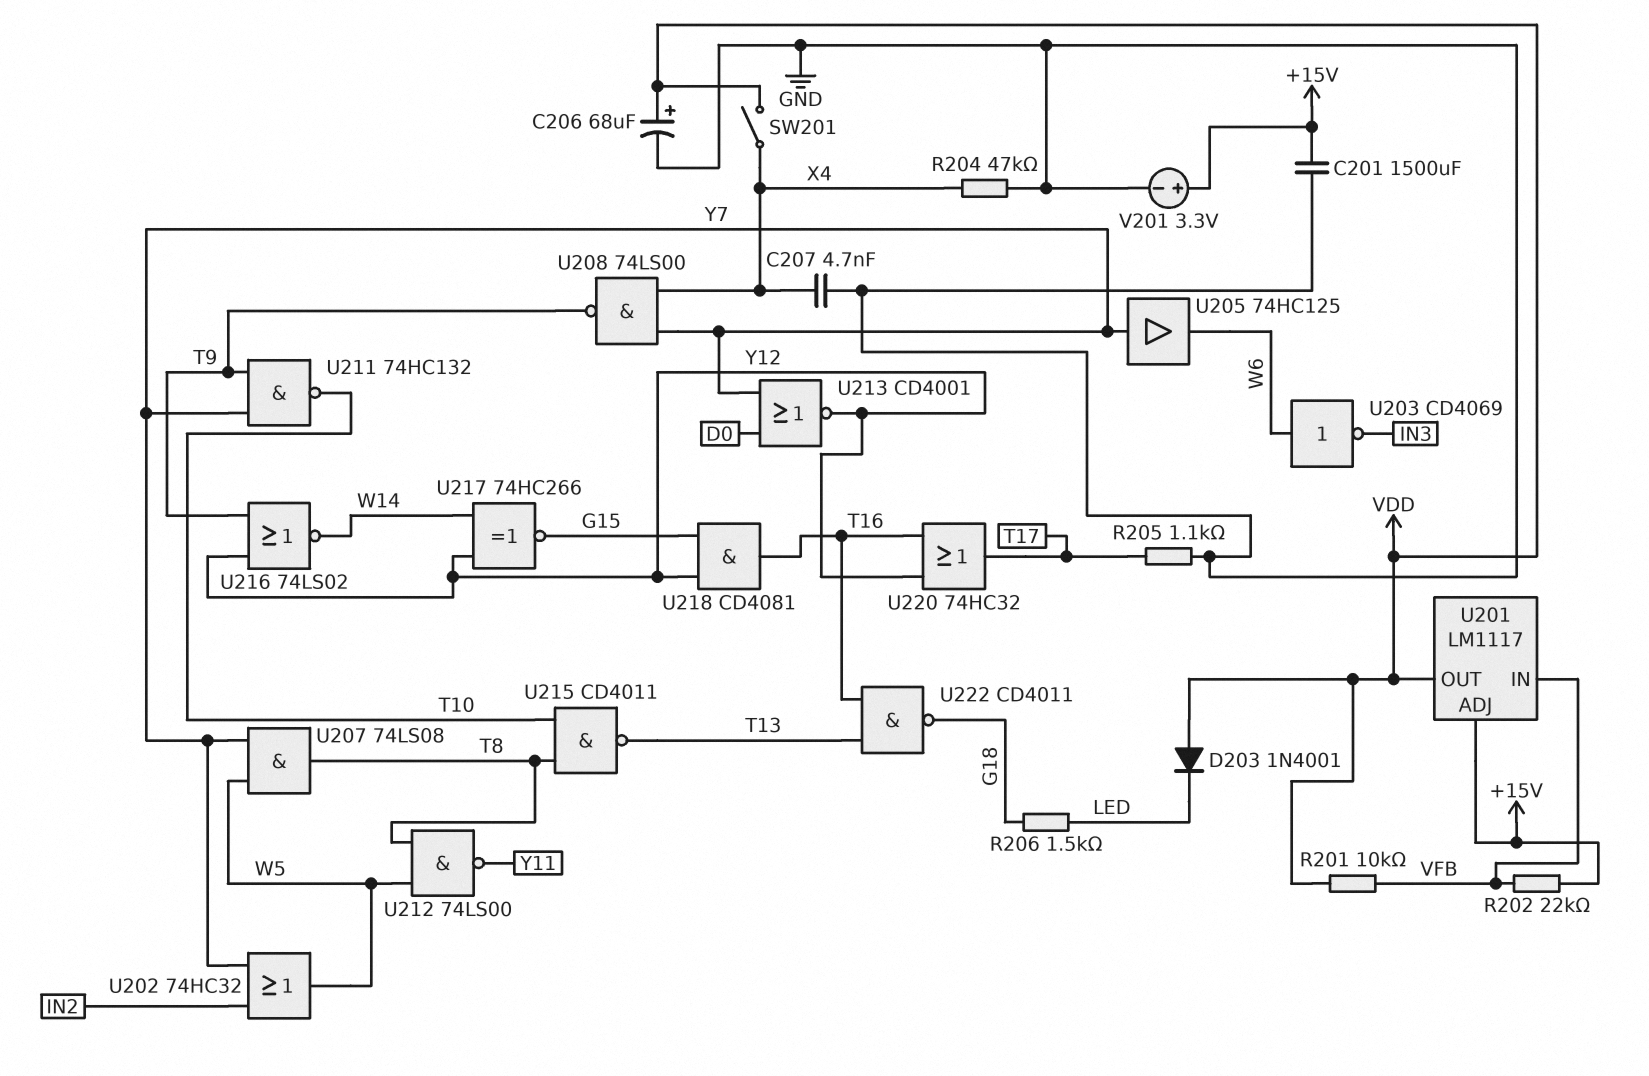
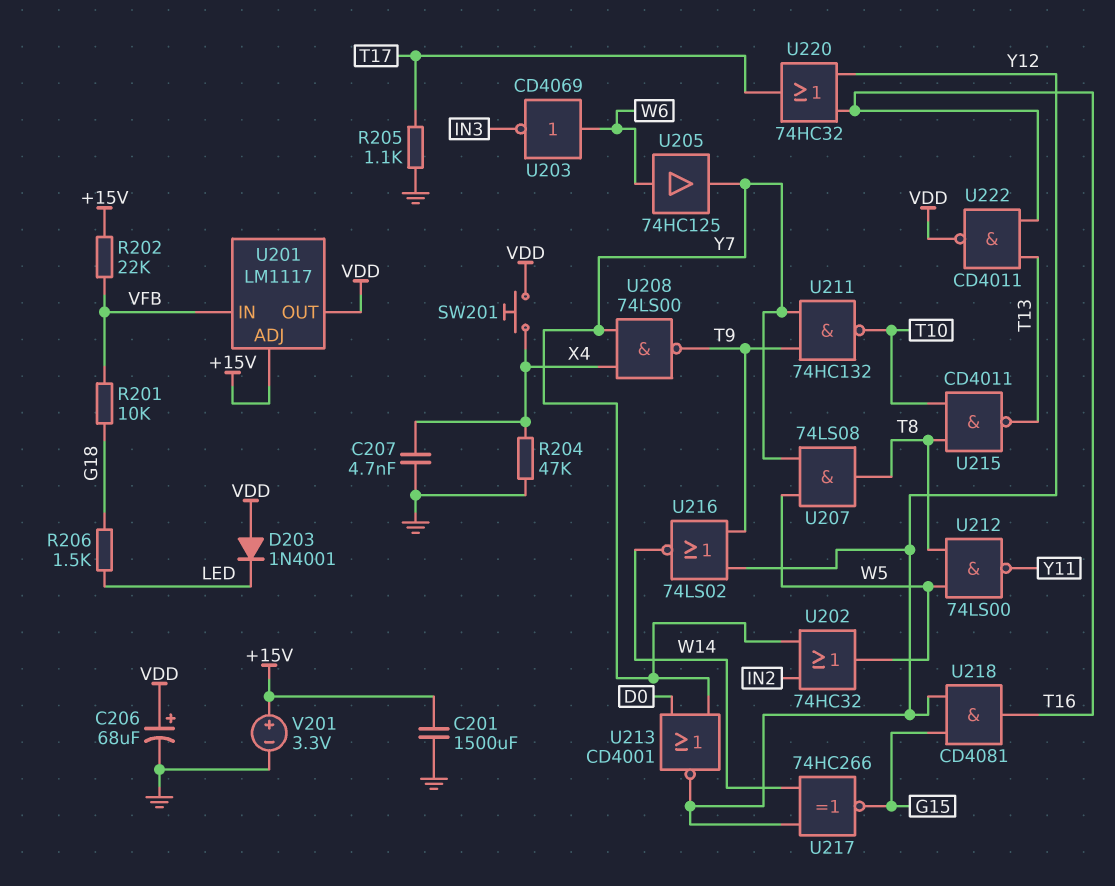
R201: 10k (VDD, VFB) -> 10k (G18, VFB)
SW201: switch (VDD, X4) -> button (VDD, X4)
U205: buffer 74HC125 (in Y7, out W6) -> buffer 74HC125 (in W6, out Y7)
U222: NAND CD4011 (in T13, in T16, out G18) -> NAND CD4011 (in T13, in T16, out VDD)

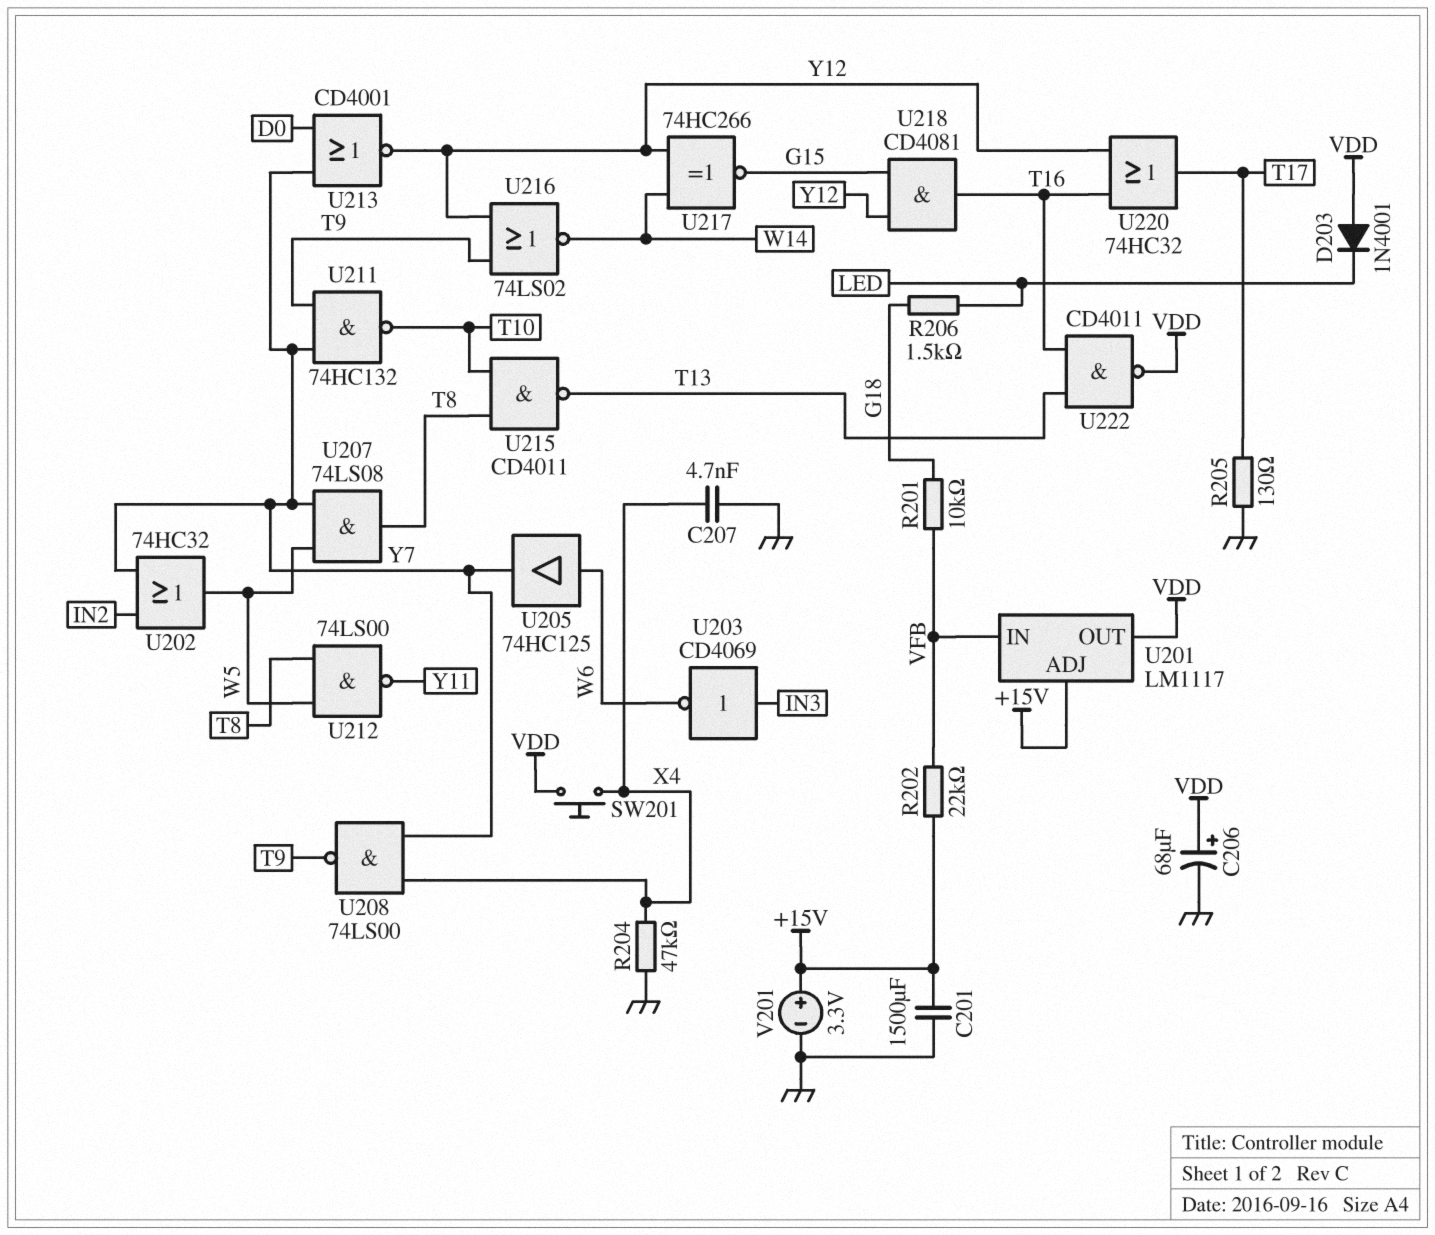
R205: 1.1k (GND, T17) -> 130 (GND, T17)
U203: NOT CD4069 (in W6, out IN3) -> NOT CD4069 (in IN3, out W6)

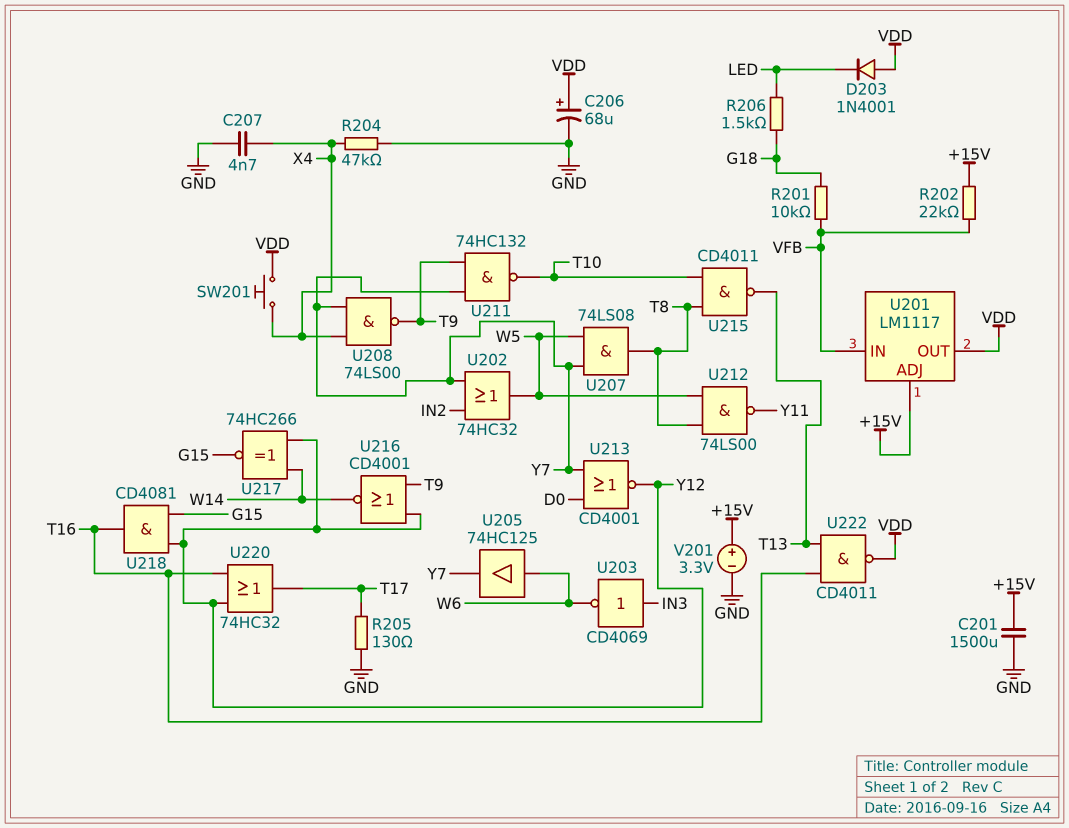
U216: NOR 74LS02 (in T9, in Y12, out W14) -> NOR CD4001 (in T9, in Y12, out W14)

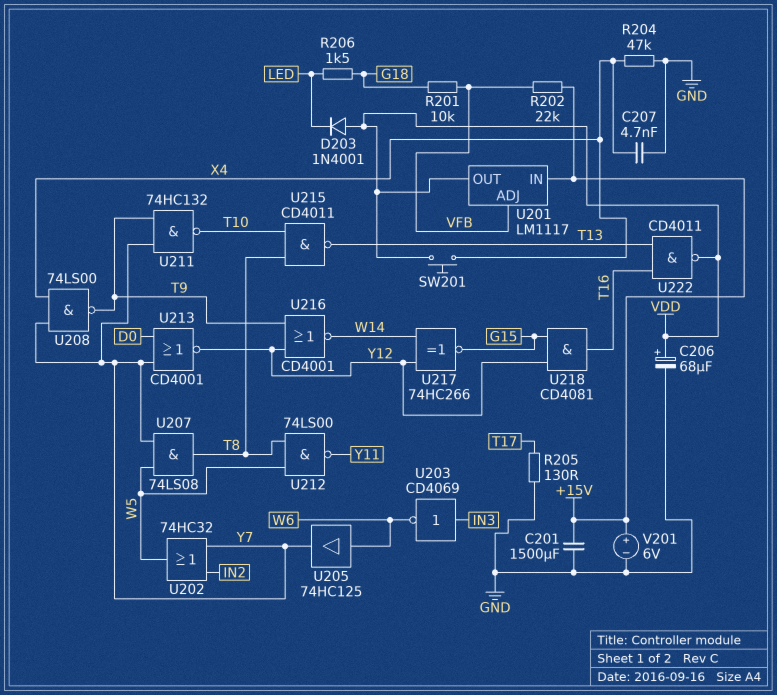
U201 pin ADJ: +15V -> VFB
U201 pin IN: VFB -> +15V
U220: OR 74HC32 (in T16, in Y12, out T17) -> none
V201: 3.3V (plus +15V, minus GND) -> 6V (plus +15V, minus GND)

